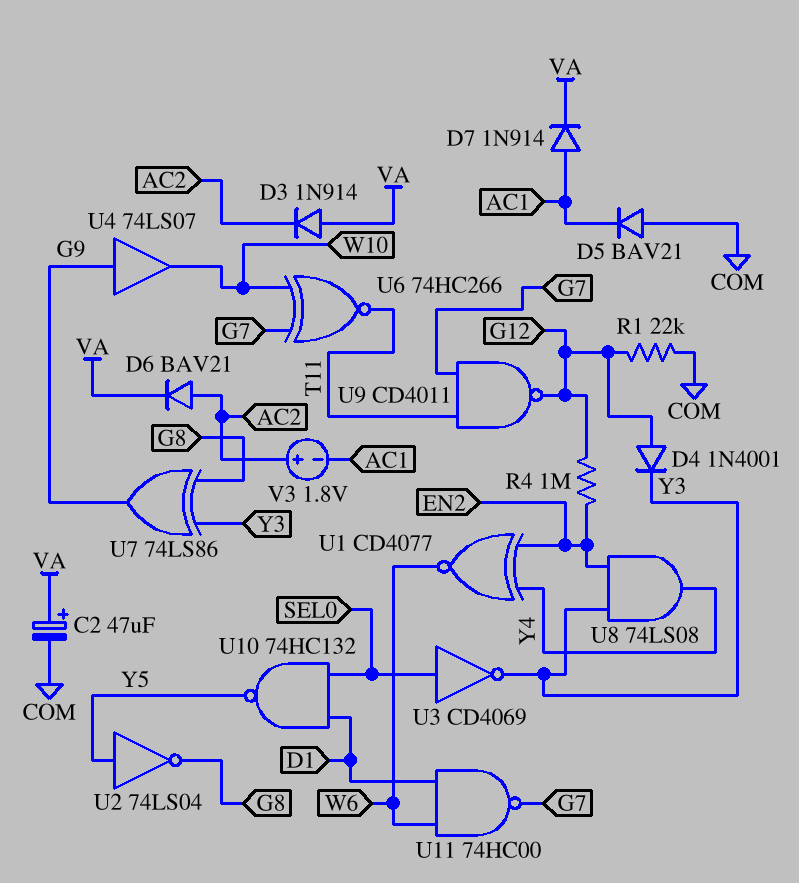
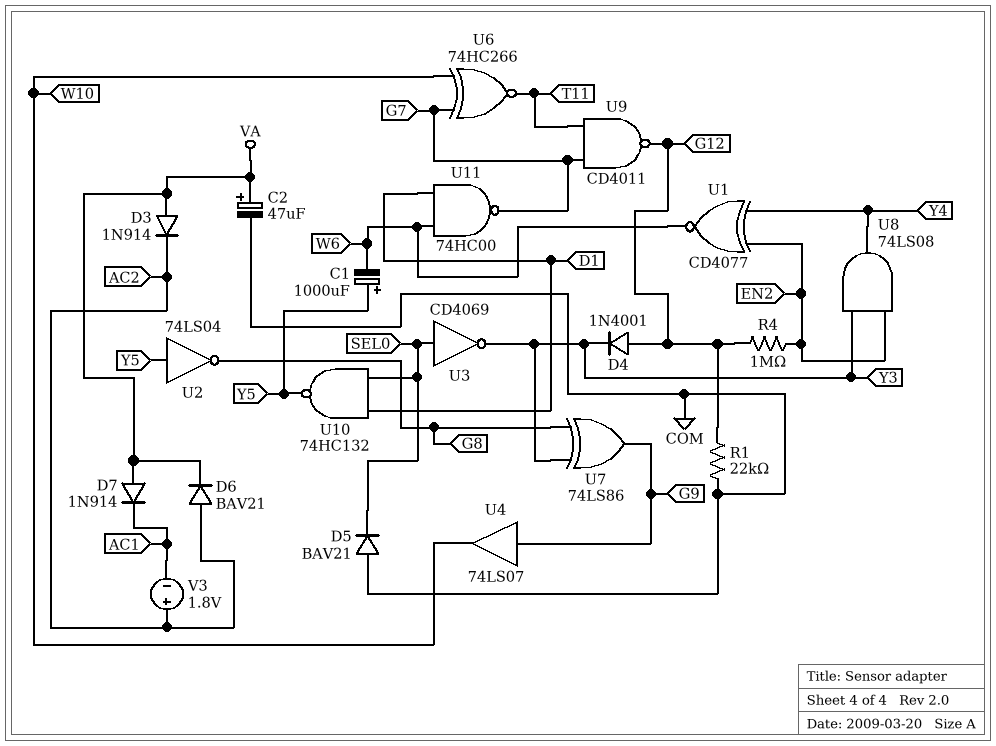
C1: none -> 1000uF (plus Y5, minus W6)
D5: diode BAV21 (A COM, K AC1) -> diode BAV21 (A COM, K SEL0)
D7: diode 1N914 (A AC1, K VA) -> diode 1N914 (A VA, K AC1)

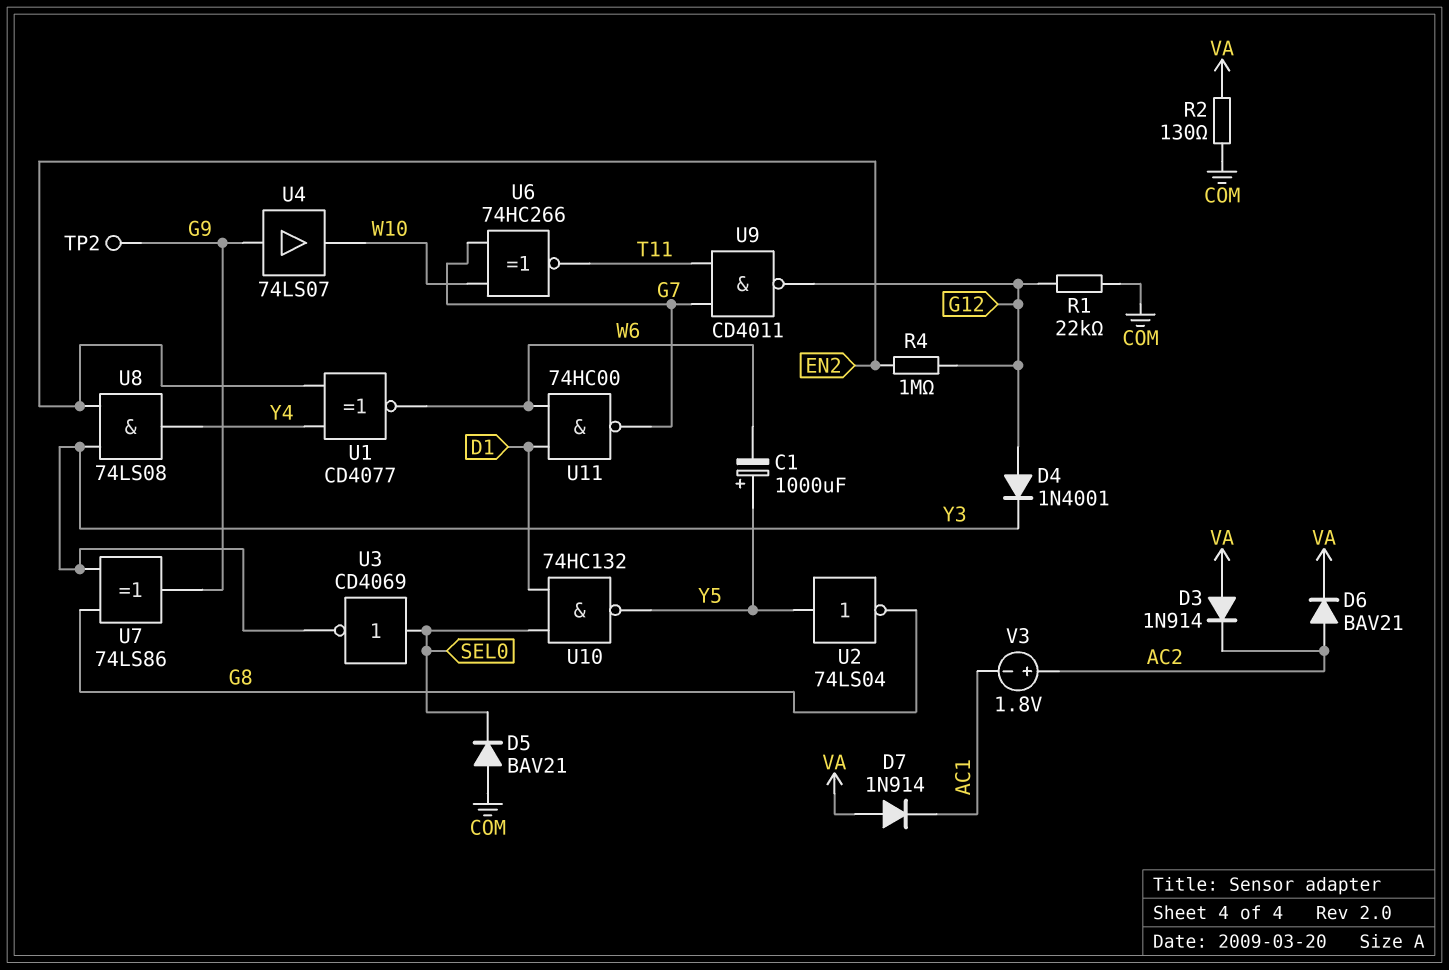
C2: 47uF (plus VA, minus COM) -> none
R2: none -> 130 (COM, VA)
TP2: none -> test point (G9)

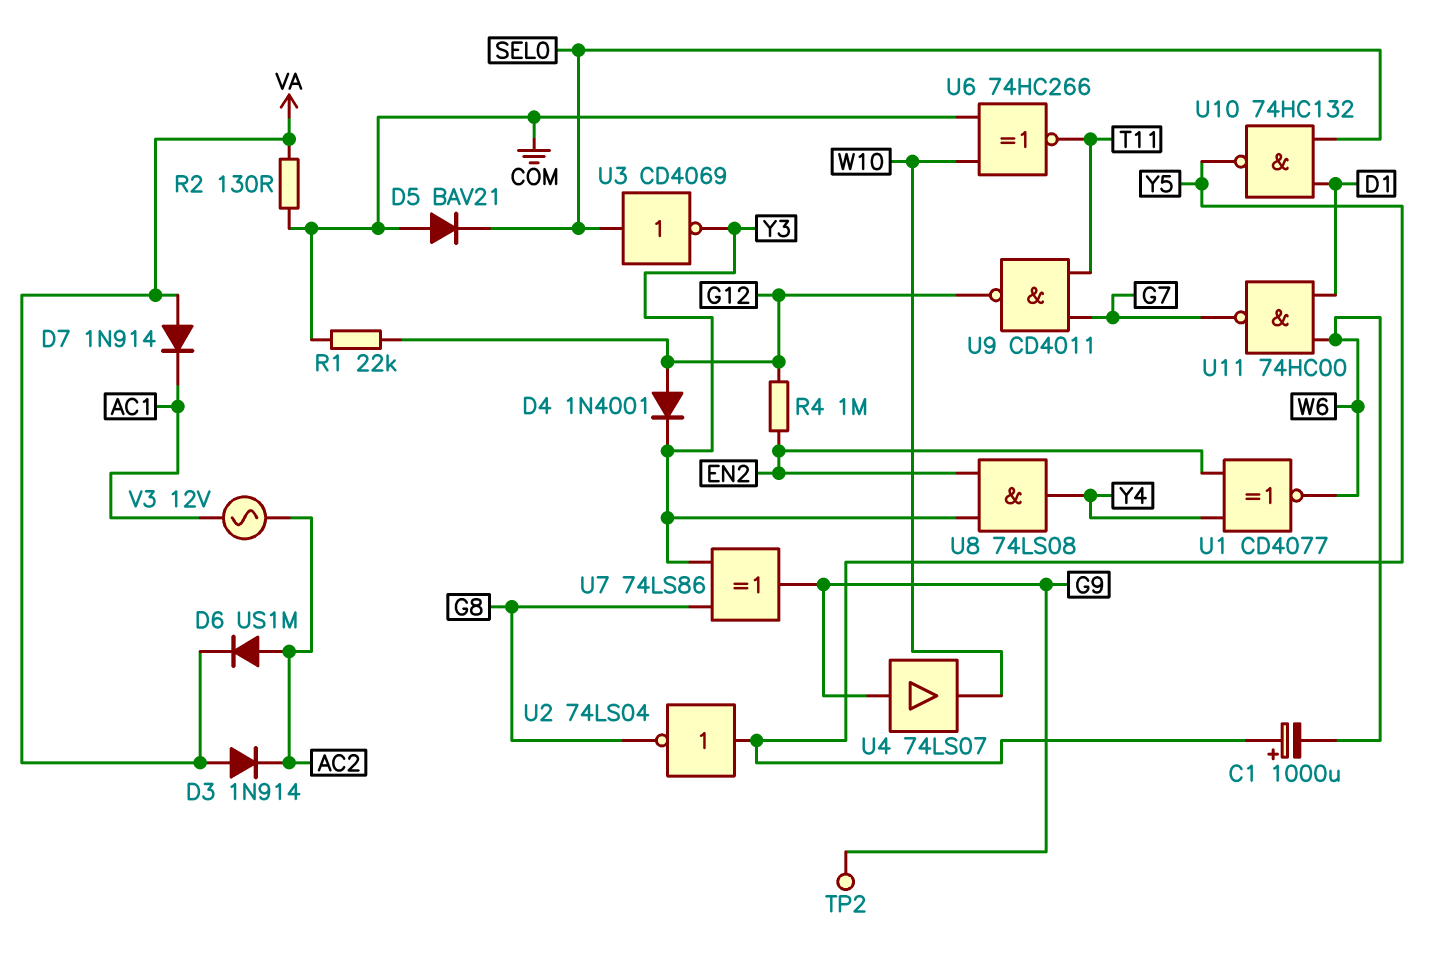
D6: diode BAV21 (A AC2, K VA) -> diode US1M (A AC2, K VA)
U6: XNOR 74HC266 (in G7, in W10, out T11) -> XNOR 74HC266 (in COM, in W10, out T11)
V3: 1.8V (plus AC2, minus AC1) -> AC 12V (AC1, AC2)

